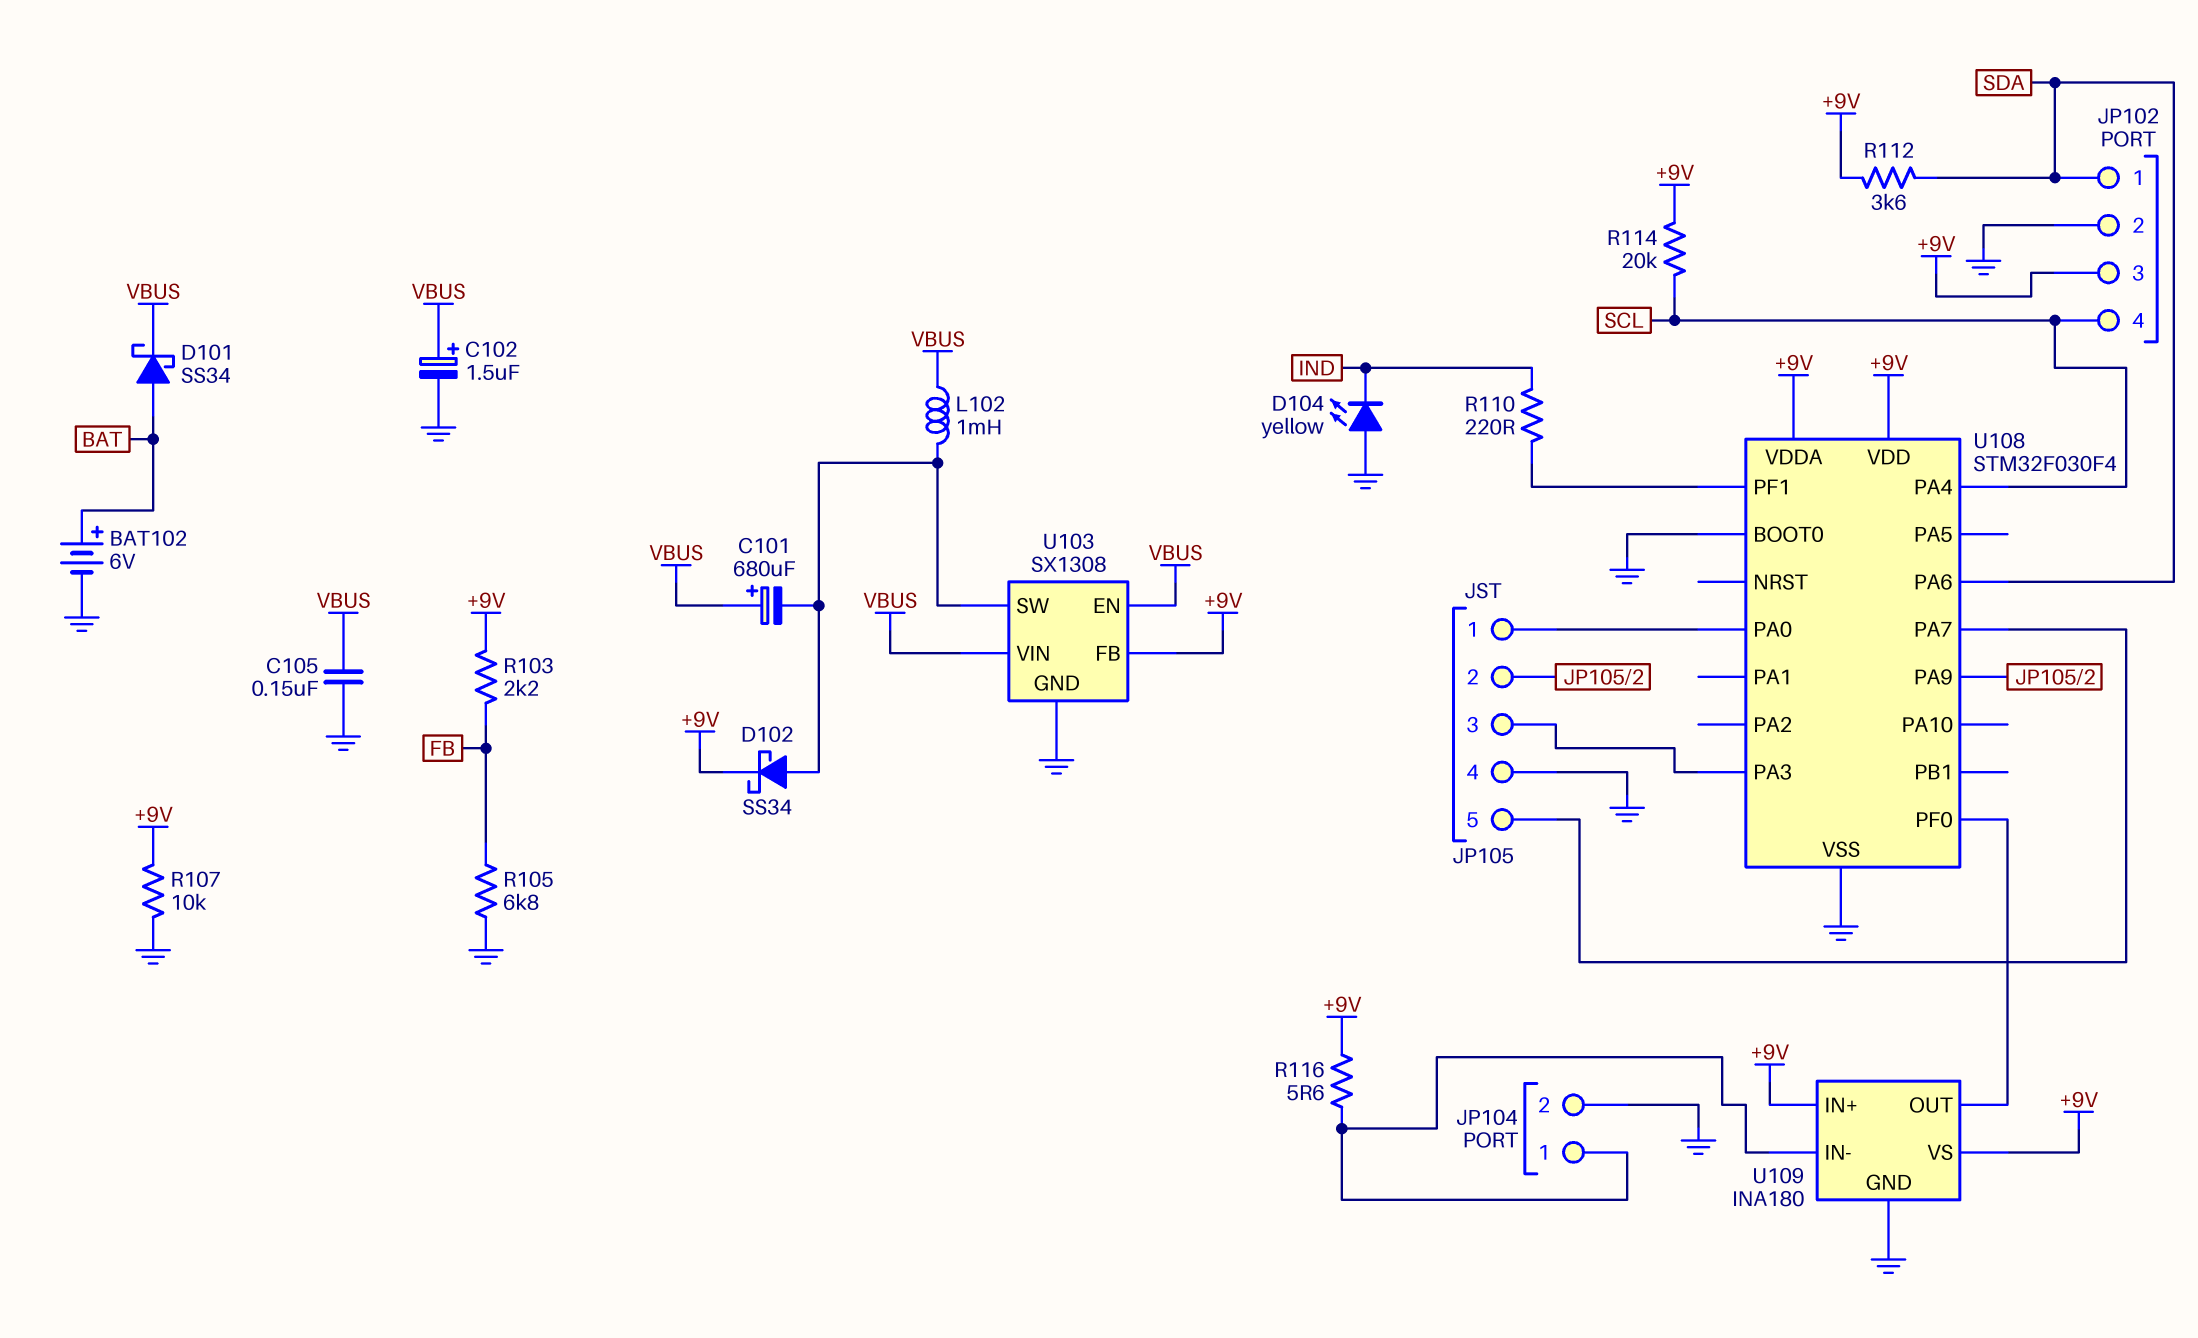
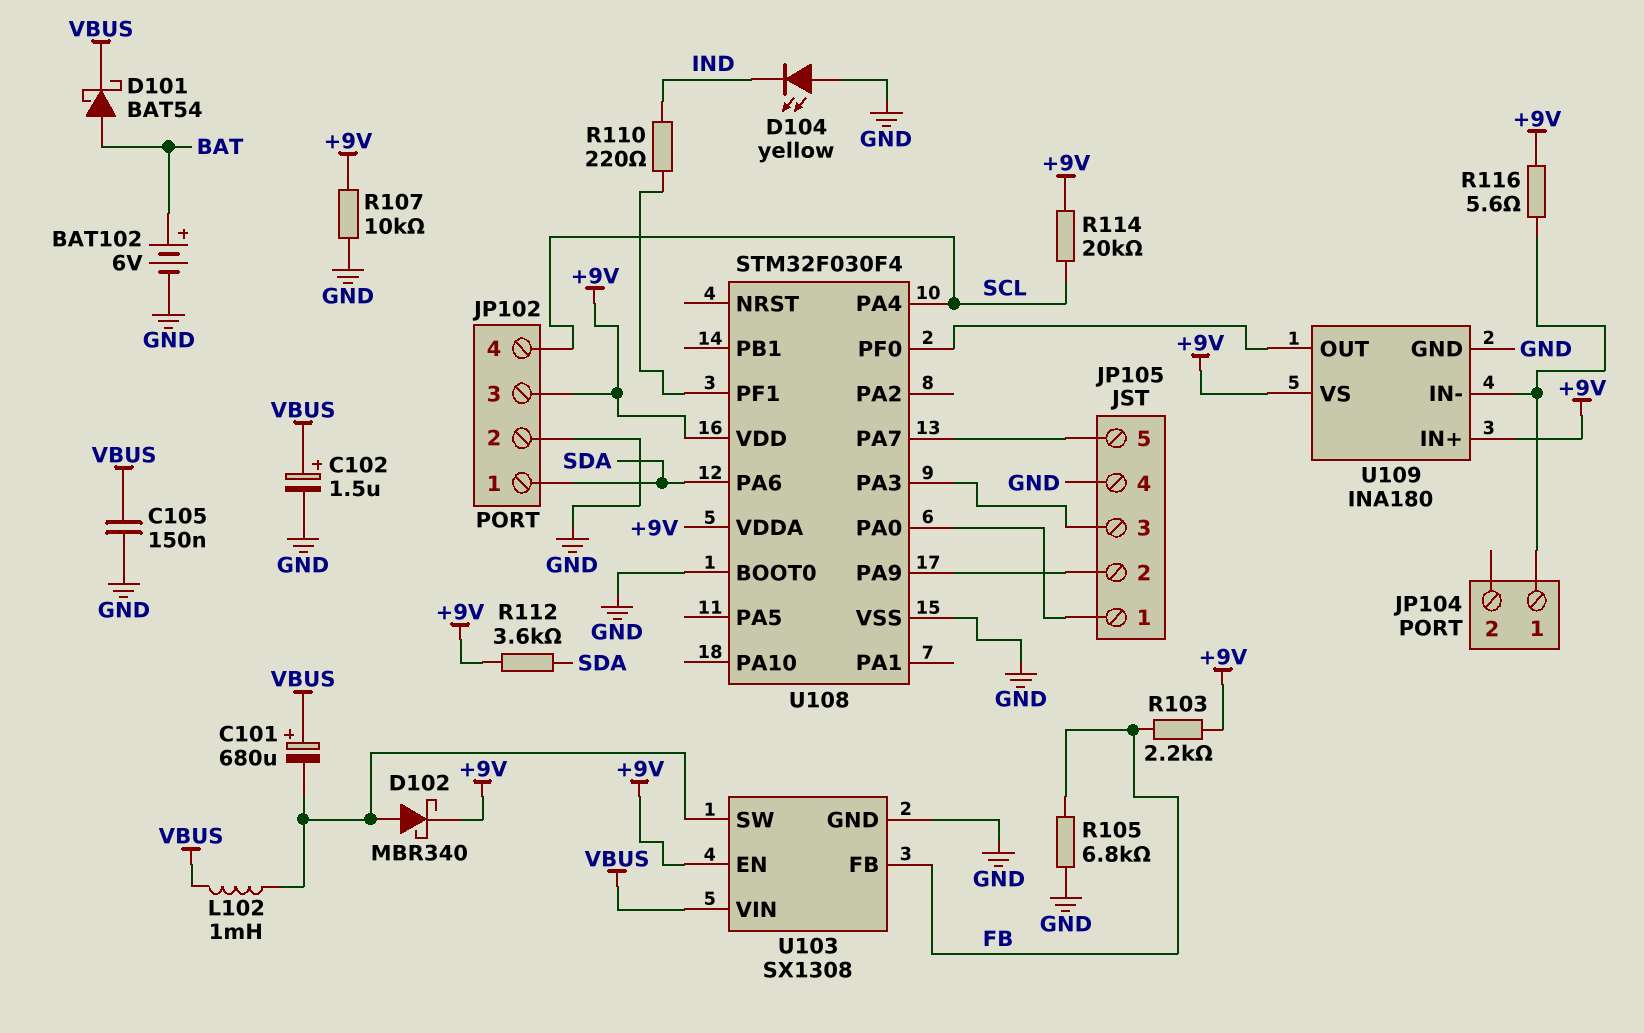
D101: schottky SS34 (A BAT, K VBUS) -> schottky BAT54 (A BAT, K VBUS)
D102: schottky SS34 (A U103/SW, K +9V) -> schottky MBR340 (A U103/SW, K +9V)
JP104 pin 2: GND -> none
U103 pin EN: VBUS -> +9V
U103 pin FB: +9V -> FB

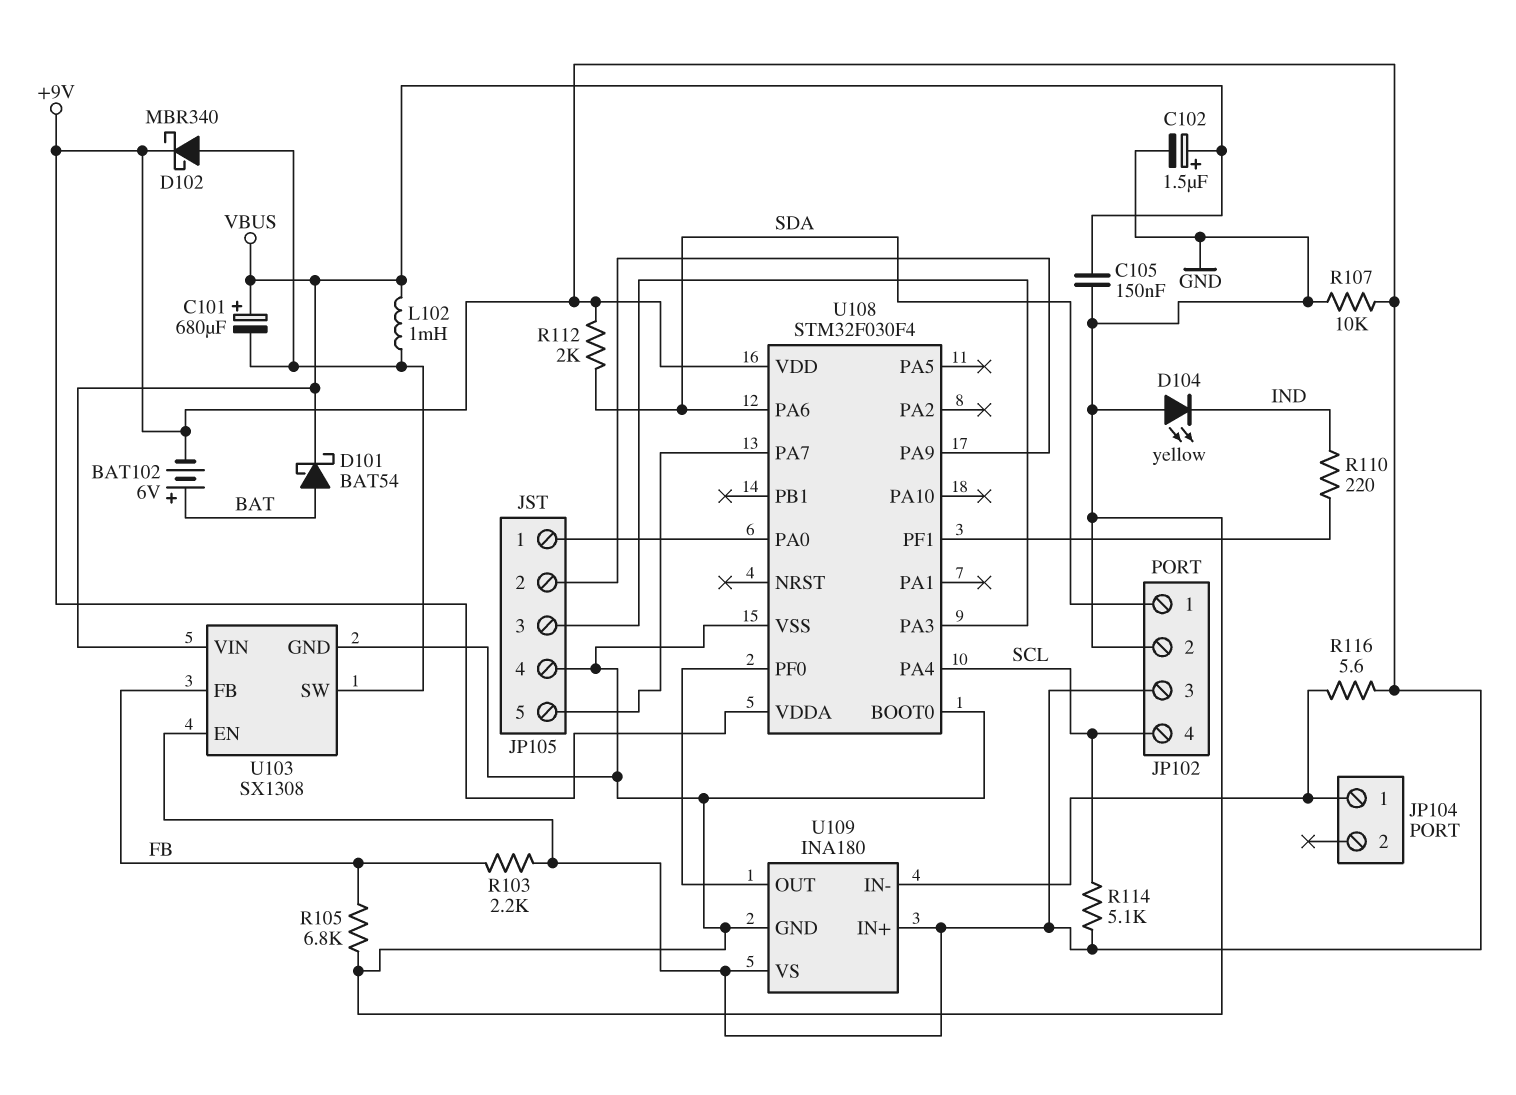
BAT102: 6V (plus BAT, minus GND) -> 6V (plus BAT, minus +9V)
R112: 3.6k (+9V, SDA) -> 2k (+9V, SDA)
R114: 20k (+9V, SCL) -> 5.1k (+9V, SCL)

